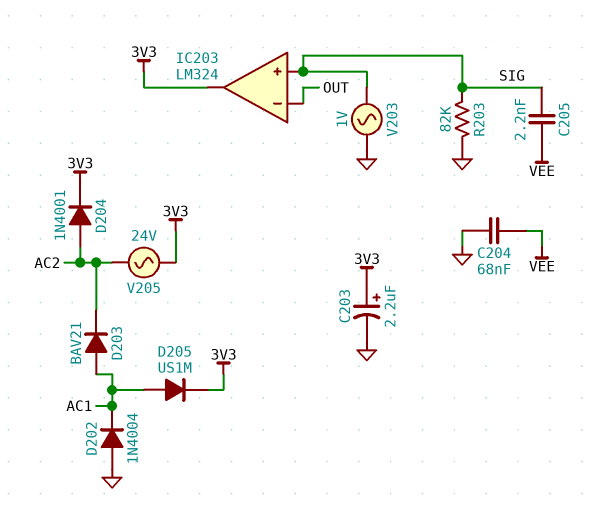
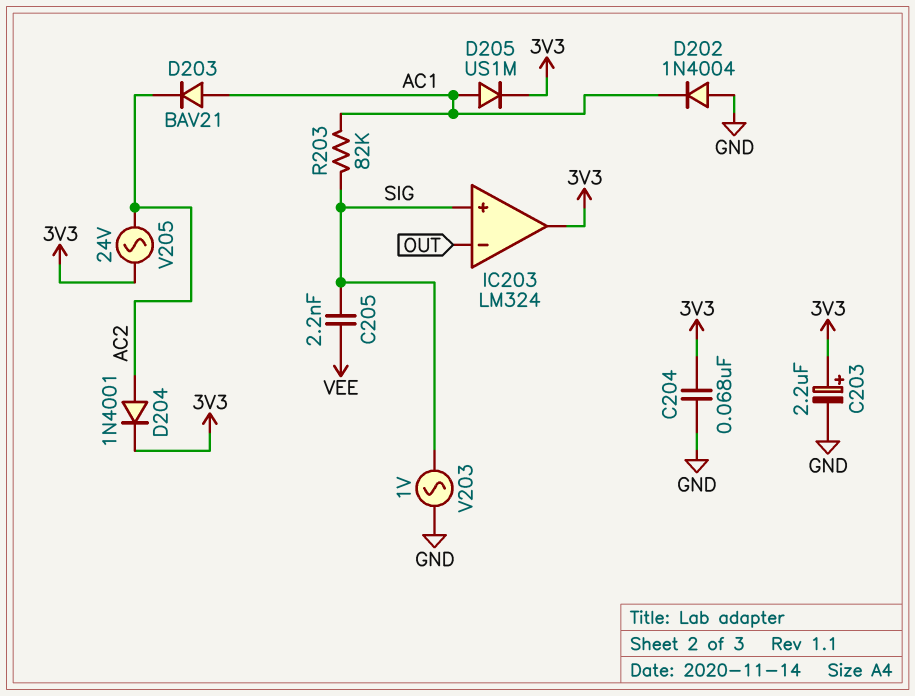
C204: 68nF (GND, VEE) -> 68nF (3V3, GND)
R203: 82k (GND, SIG) -> 82k (AC1, SIG)

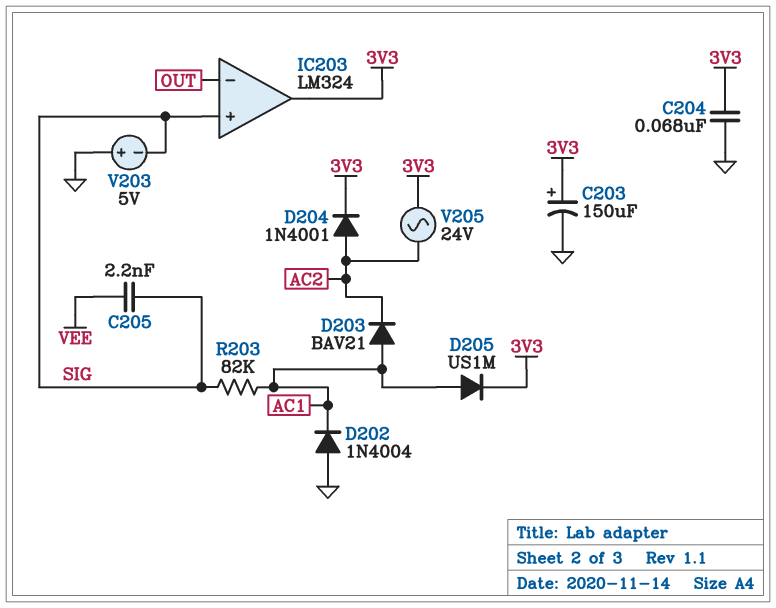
C203: 2.2uF (plus 3V3, minus GND) -> 150uF (plus 3V3, minus GND)
V203: AC 1V (GND, SIG) -> 5V (plus GND, minus SIG)

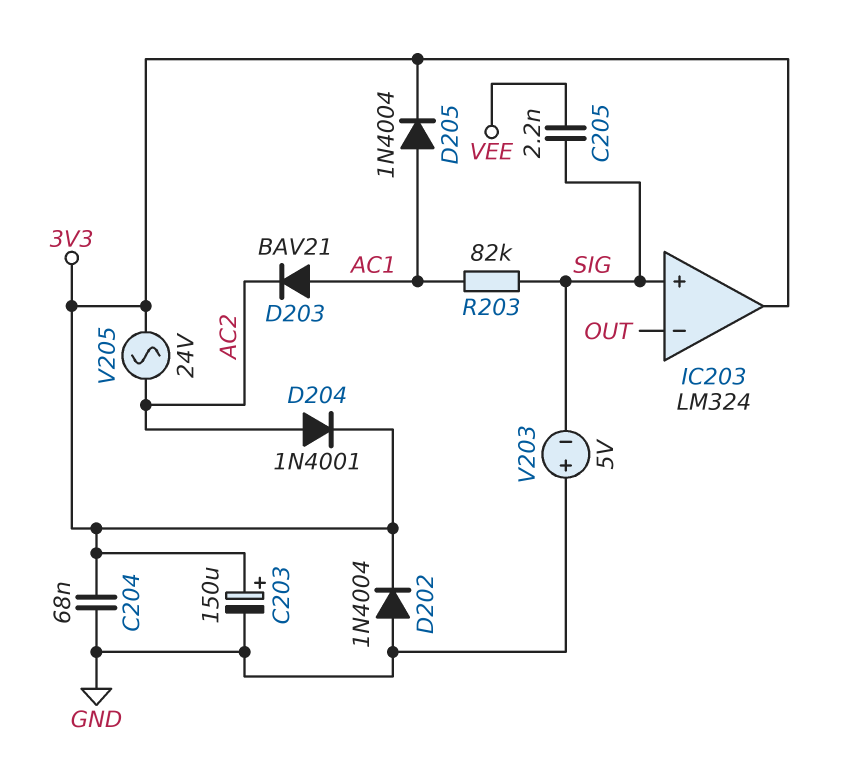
D202: diode 1N4004 (A GND, K AC1) -> diode 1N4004 (A GND, K 3V3)
D205: diode US1M (A AC1, K 3V3) -> diode 1N4004 (A AC1, K 3V3)

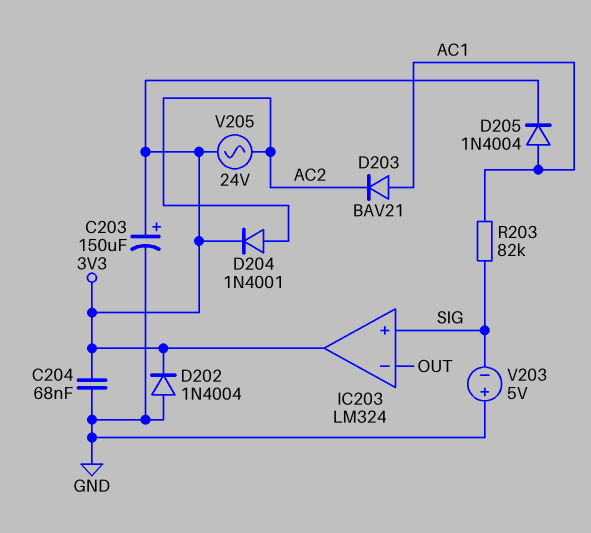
C205: 2.2nF (SIG, VEE) -> none

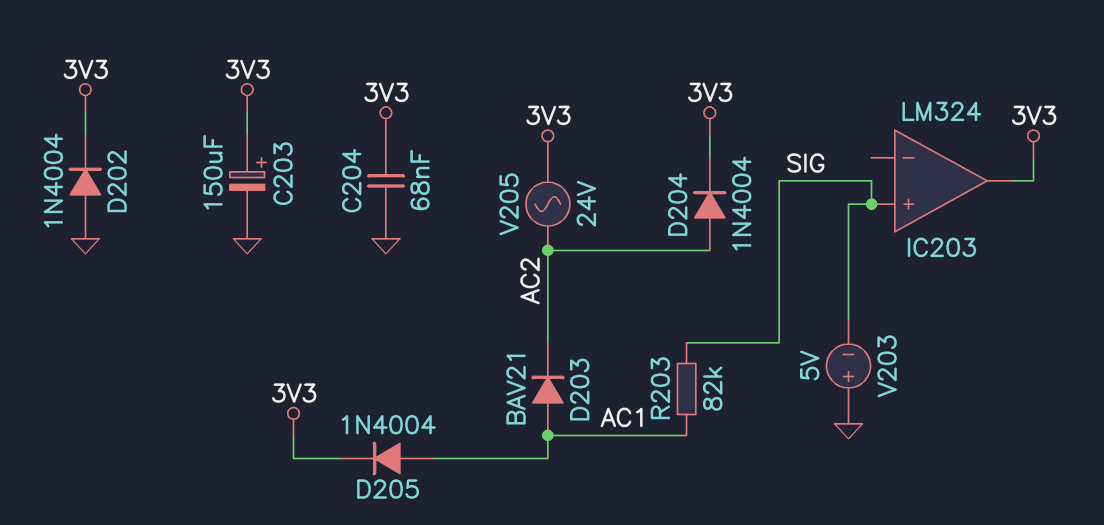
D204: diode 1N4001 (A AC2, K 3V3) -> diode 1N4004 (A AC2, K 3V3)
IC203 pin in-: OUT -> none

